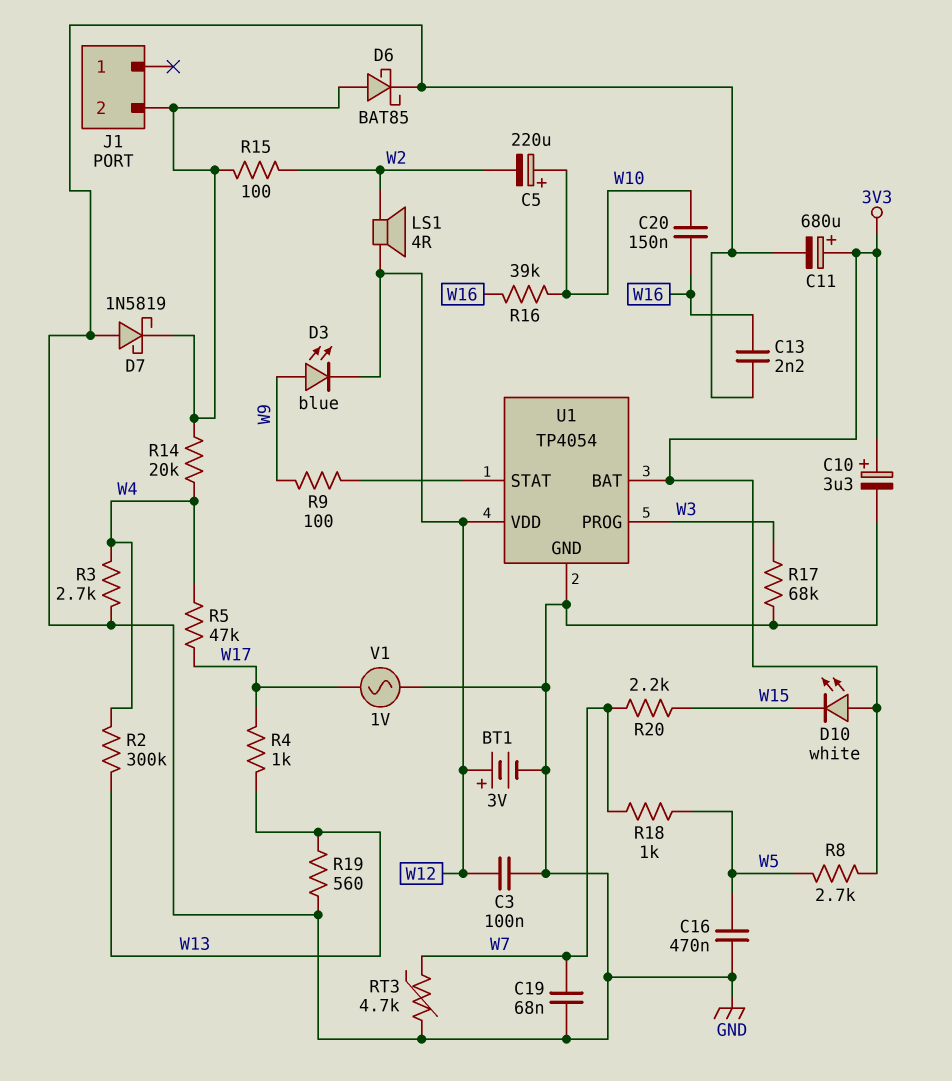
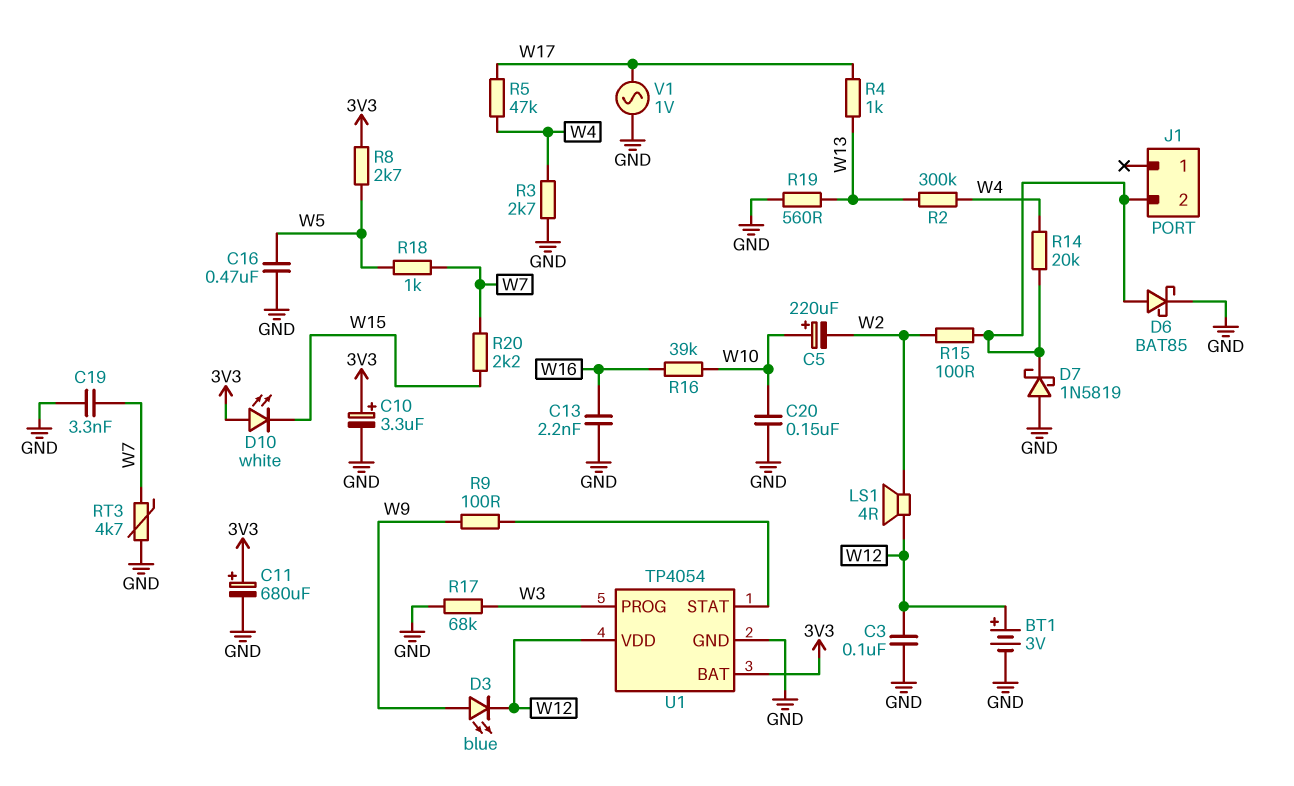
C19: 68nF (GND, W7) -> 3.3nF (GND, W7)
C20: 150nF (W10, W16) -> 150nF (GND, W10)

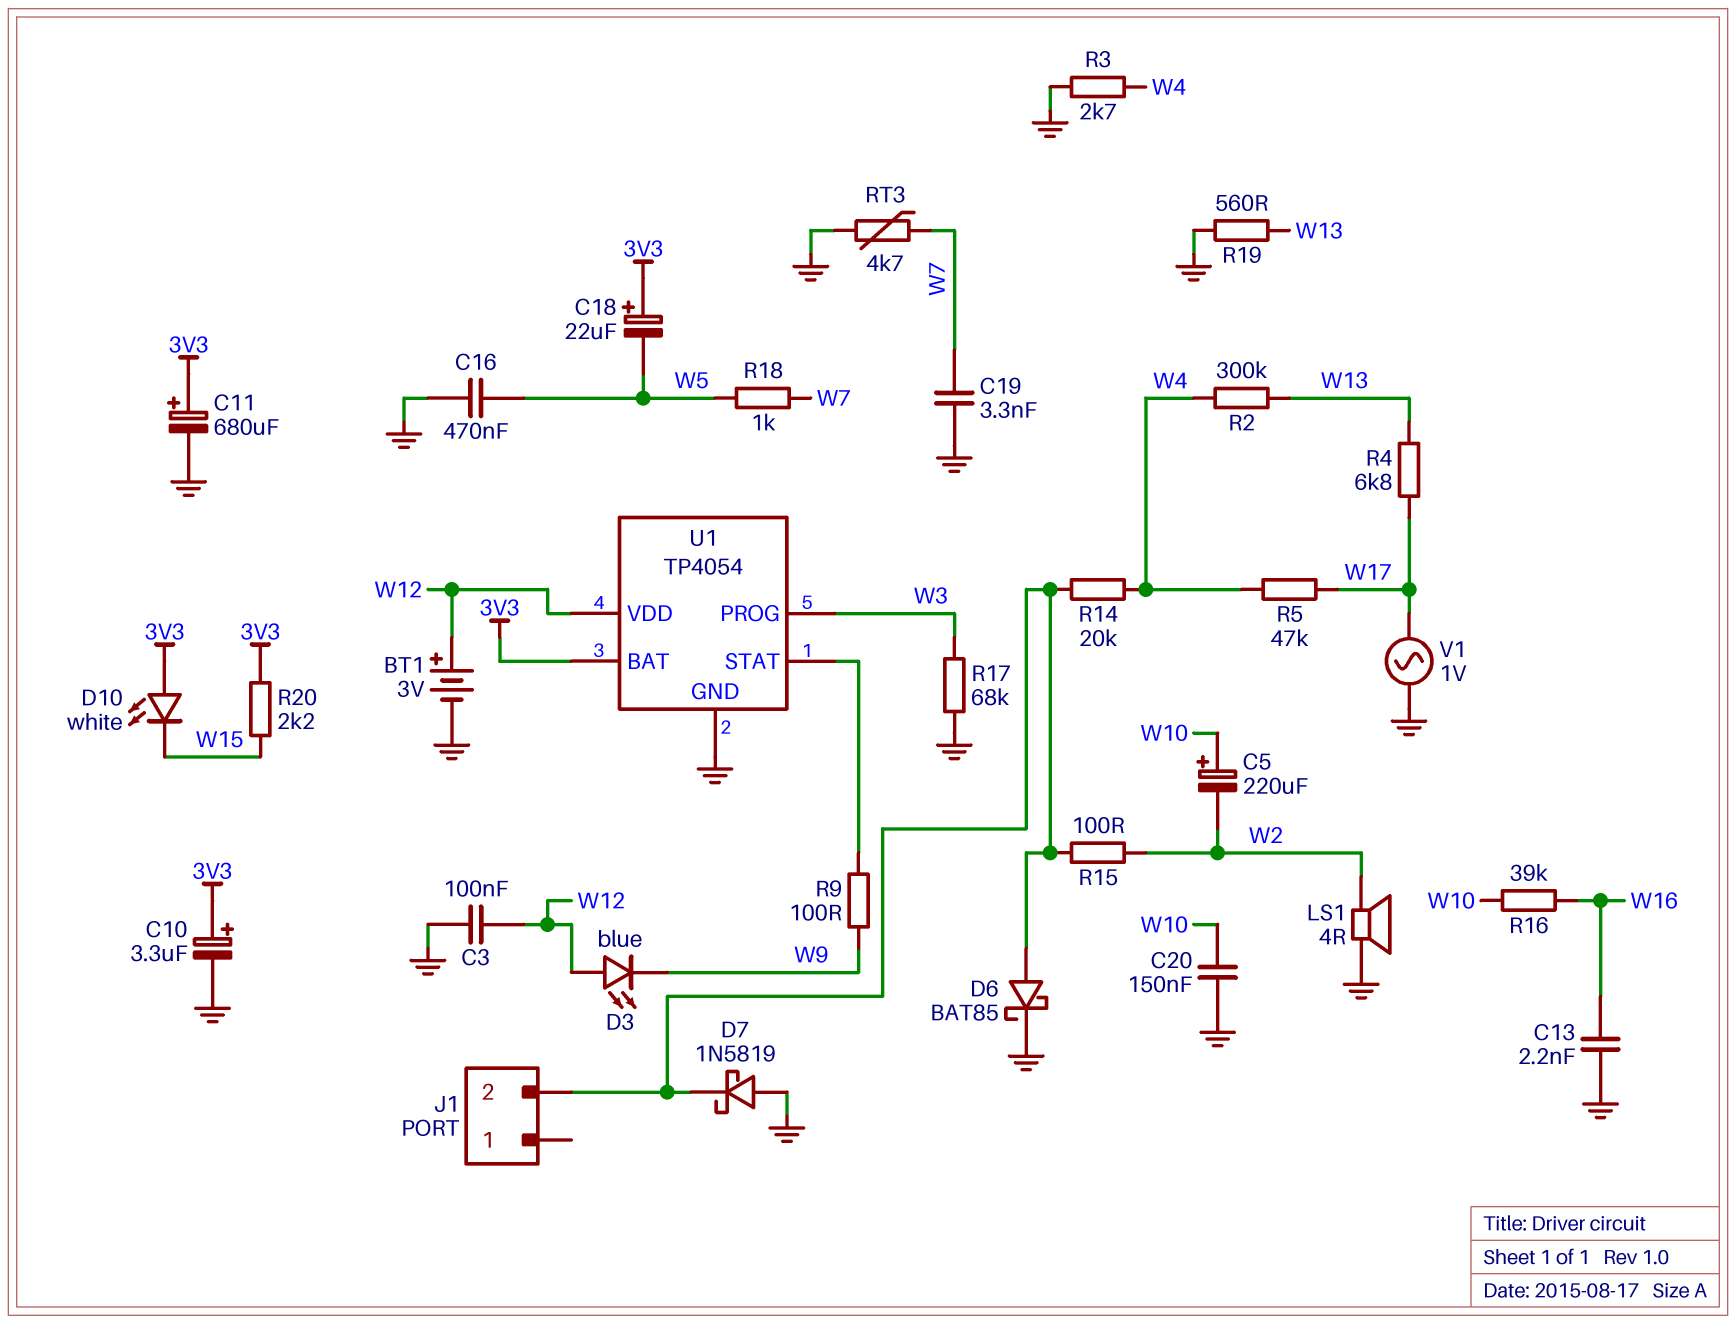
C18: none -> 22uF (plus 3V3, minus W5)
D3: LED blue (A W9, K W12) -> LED blue (A W12, K W9)
LS1: speaker 4R (W2, W12) -> speaker 4R (GND, W2)
R4: 1k (W13, W17) -> 6.8k (W13, W17)
R8: 2.7k (3V3, W5) -> none
R20: 2.2k (W7, W15) -> 2.2k (3V3, W15)

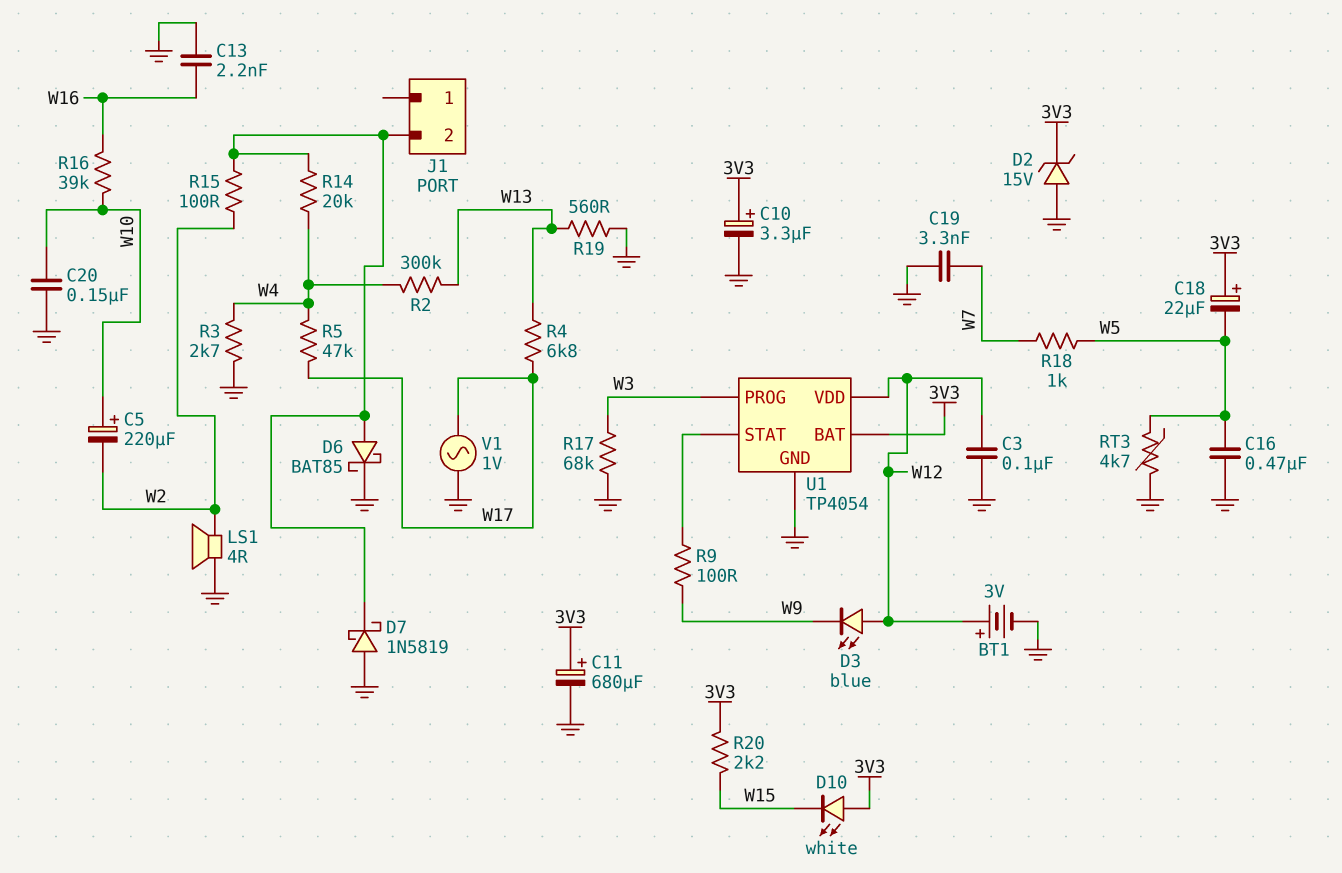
D2: none -> zener 15V (A GND, K 3V3)
RT3: 4.7k (GND, W7) -> 4.7k (GND, W5)

